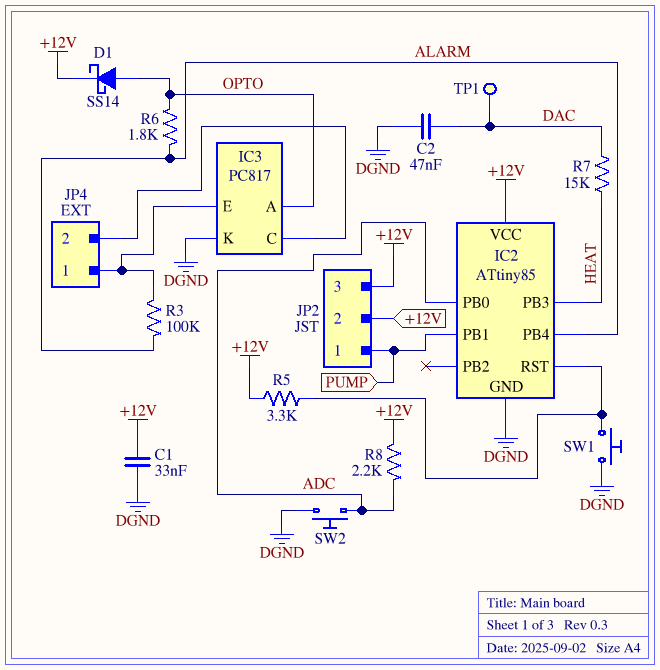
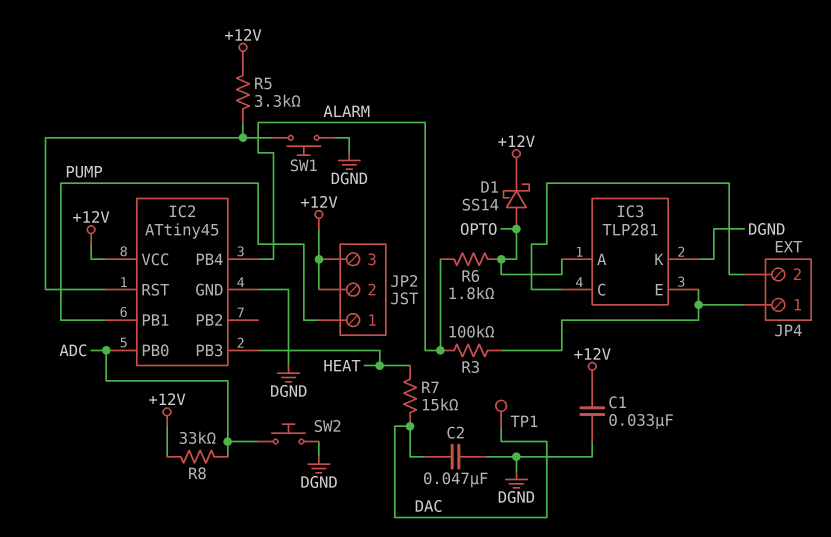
IC2: ATtiny85 -> ATtiny45
IC3: PC817 -> TLP281
R8: 2.2k (+12V, ADC) -> 33k (+12V, ADC)

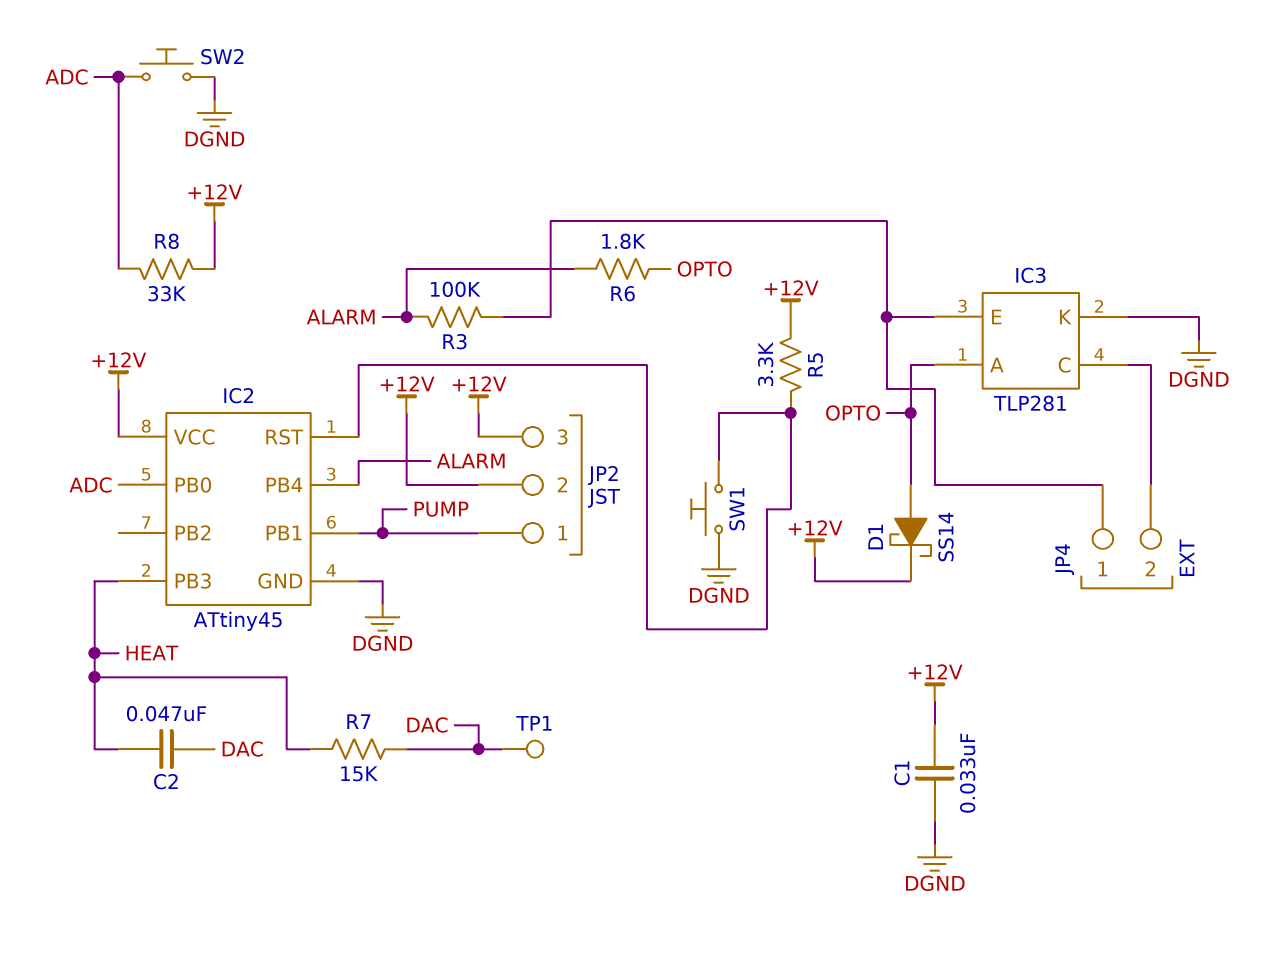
C2: 47nF (DAC, DGND) -> 47nF (DAC, HEAT)

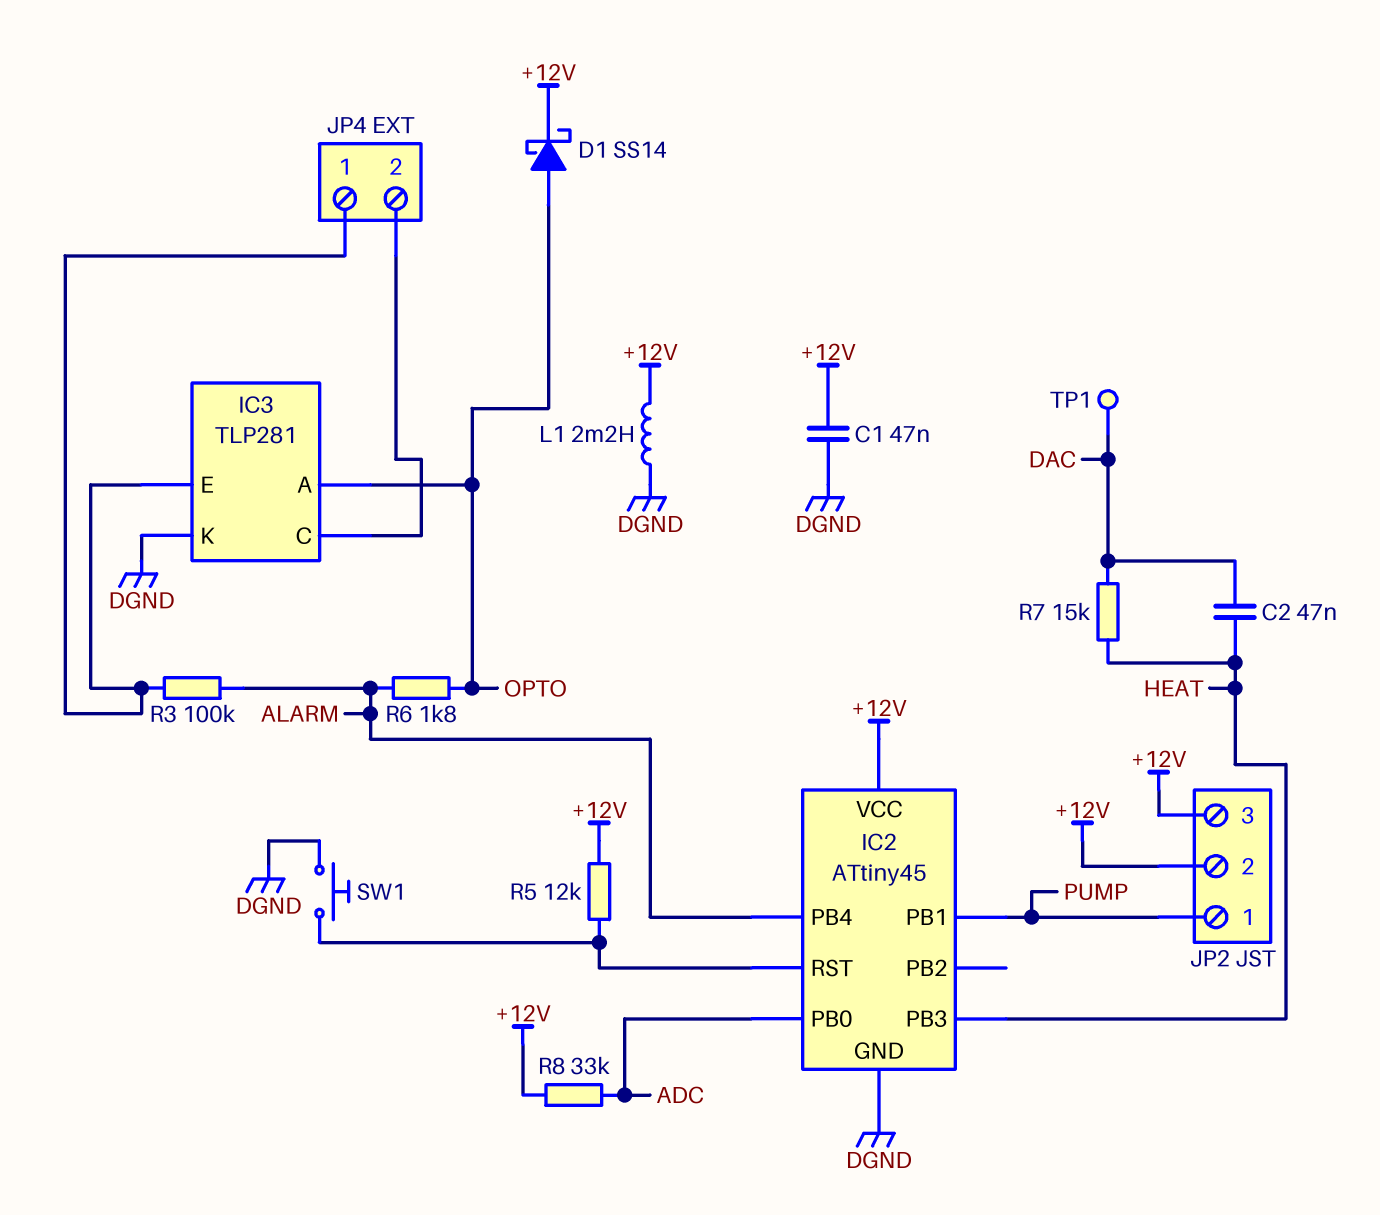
C1: 33nF (+12V, DGND) -> 47nF (+12V, DGND)
L1: none -> 2.2mH (+12V, DGND)
R5: 3.3k (+12V, IC2/RST) -> 12k (+12V, IC2/RST)
SW2: button (ADC, DGND) -> none

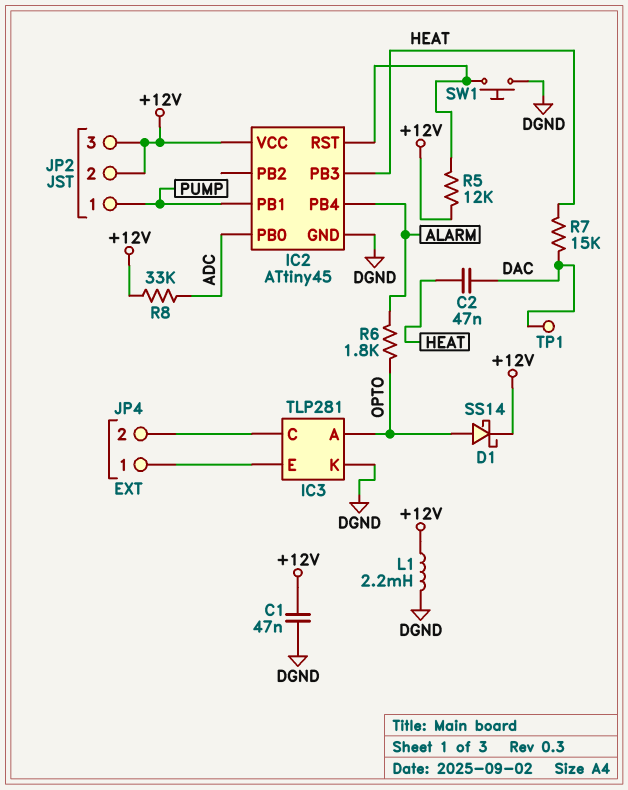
R3: 100k (ALARM, IC3/E) -> none

